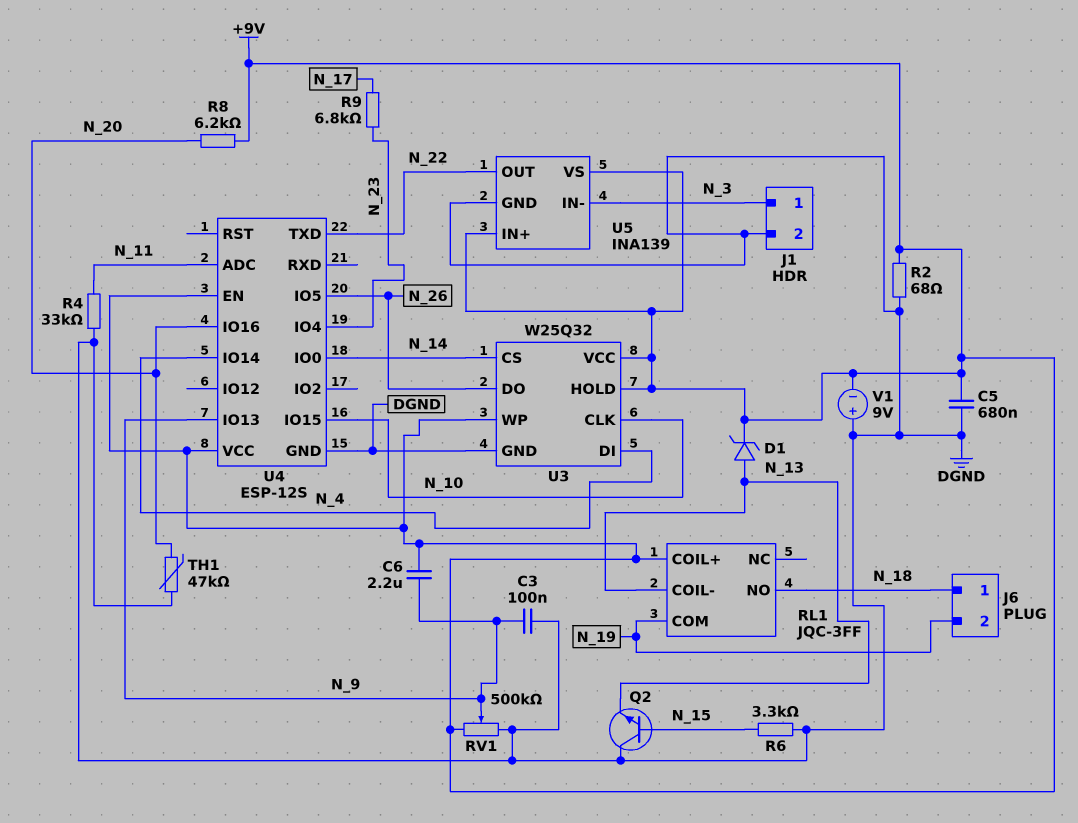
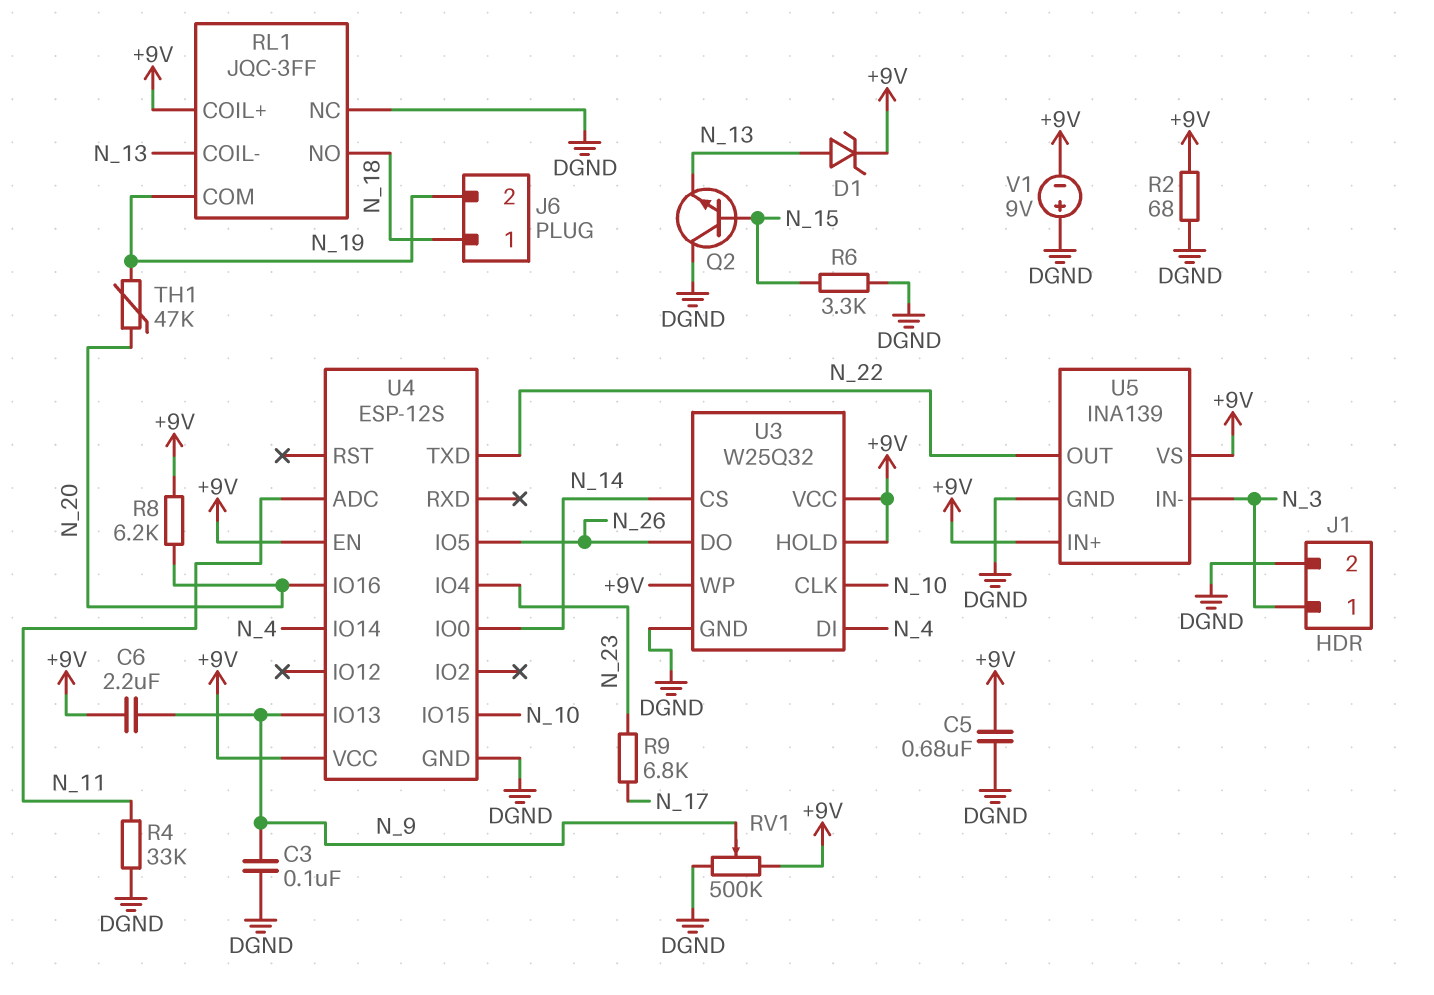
RL1 pin NC: none -> DGND
TH1: 47k (DGND, N_20) -> 47k (N_19, N_20)

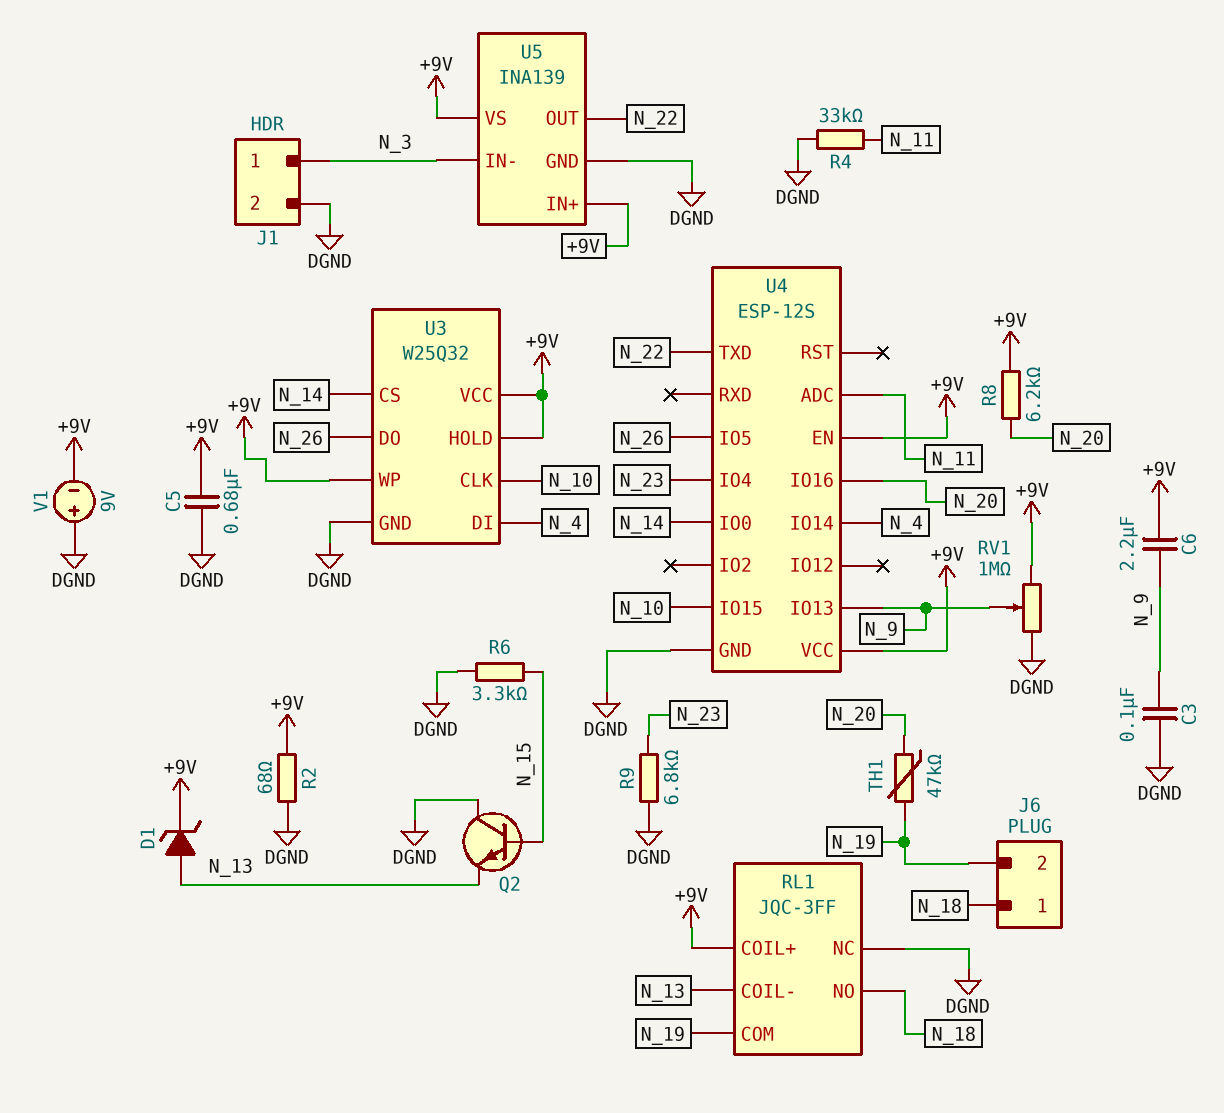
R9: 6.8k (N_17, N_23) -> 6.8k (DGND, N_23)
RV1: 500k (+9V, DGND, wiper N_9) -> 1M (+9V, DGND, wiper N_9)

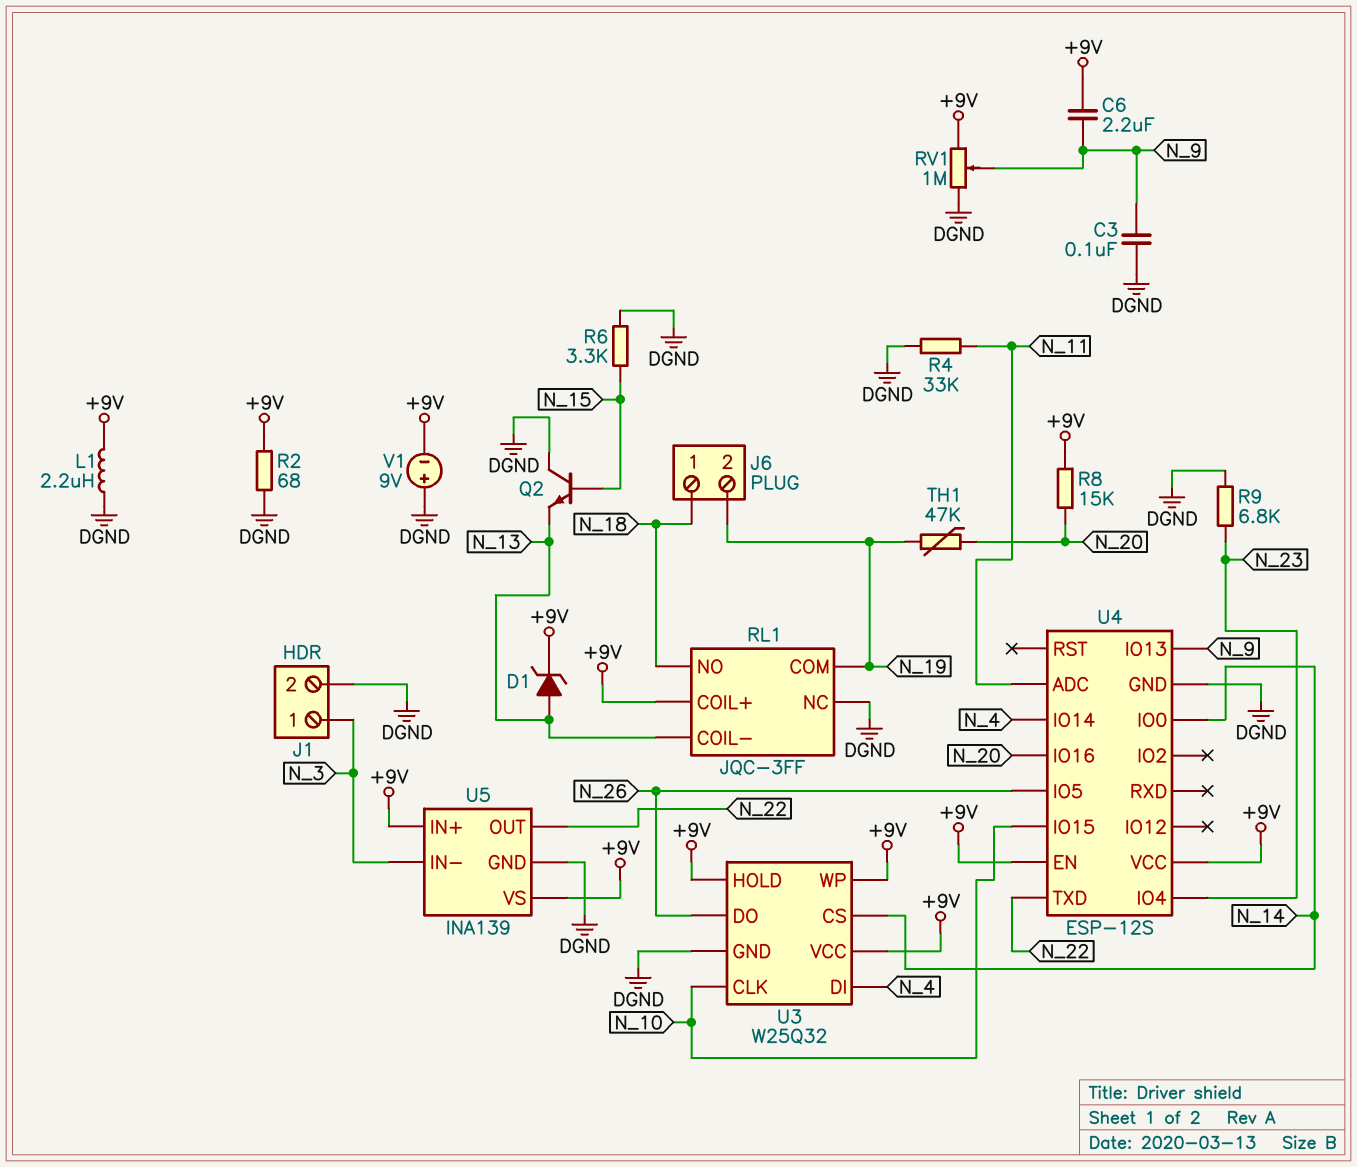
C5: 680nF (+9V, DGND) -> none
L1: none -> 2.2uH (+9V, DGND)
R8: 6.2k (+9V, N_20) -> 15k (+9V, N_20)

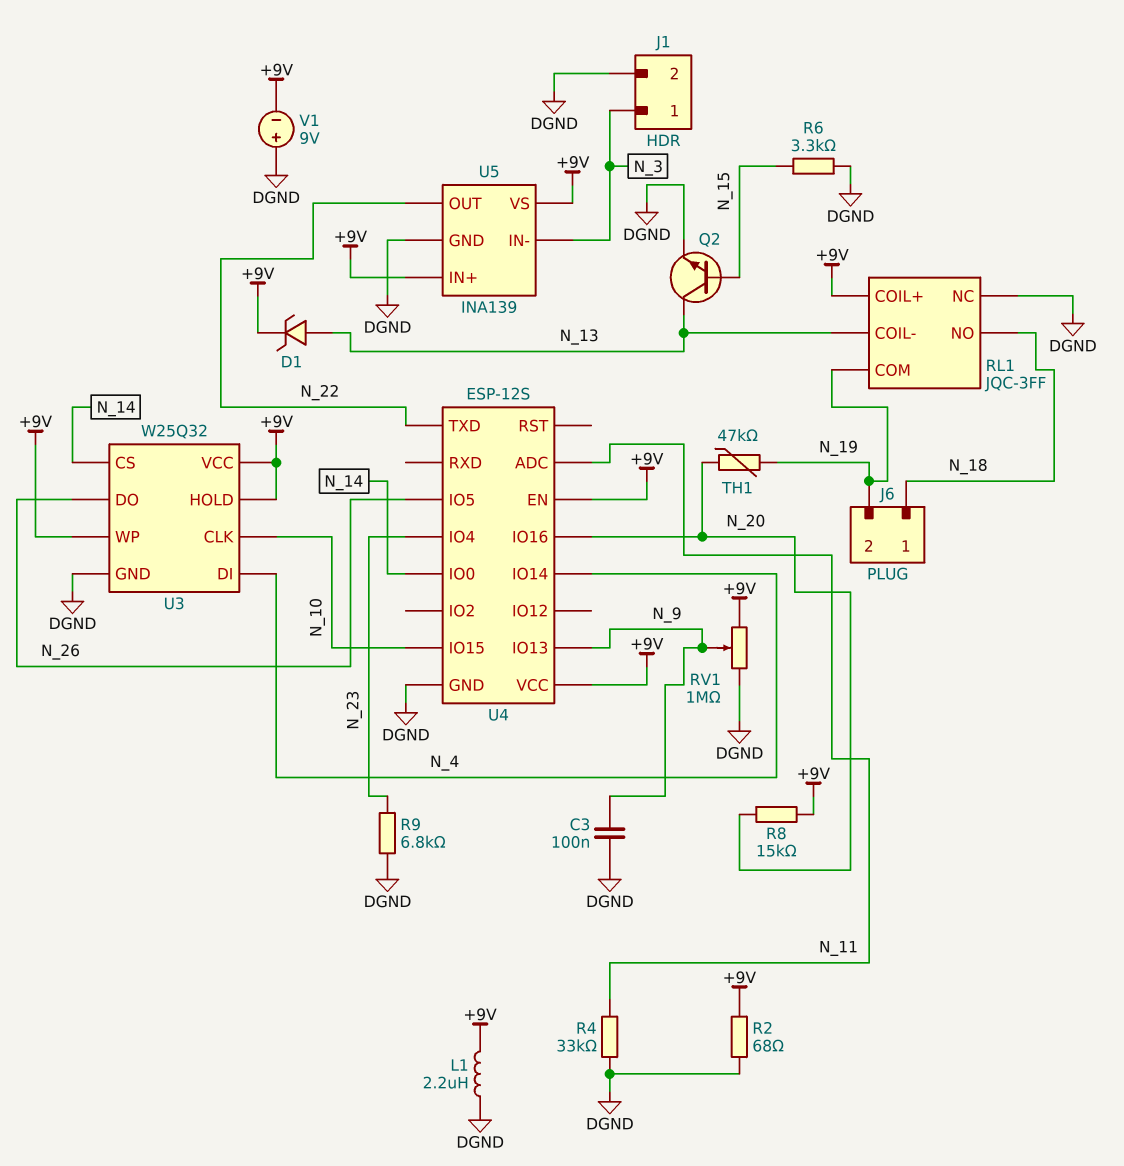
C6: 2.2uF (+9V, N_9) -> none
Q2: NPN (B N_15, C DGND, E N_13) -> NPN (B N_15, C N_13, E DGND)

